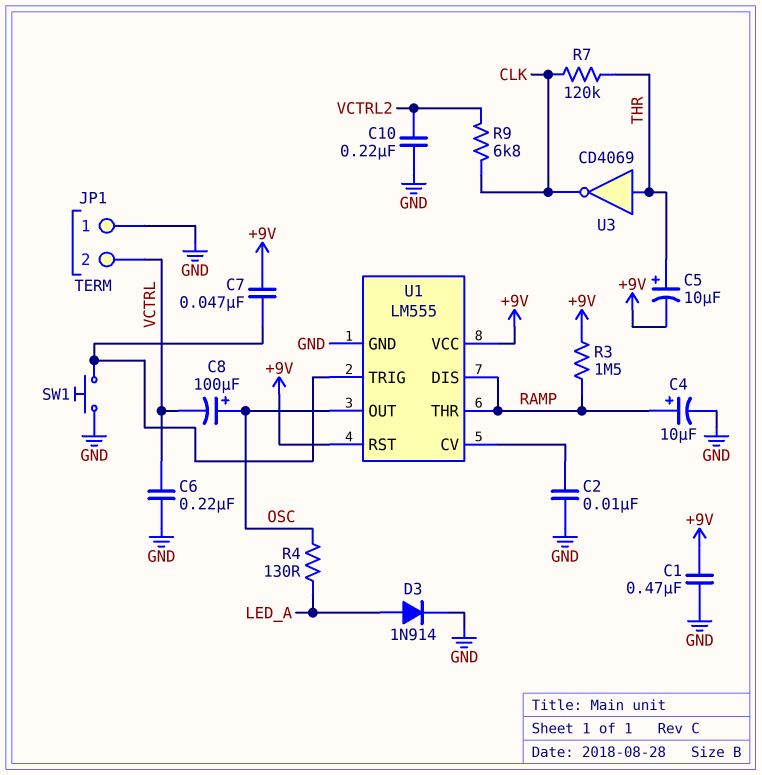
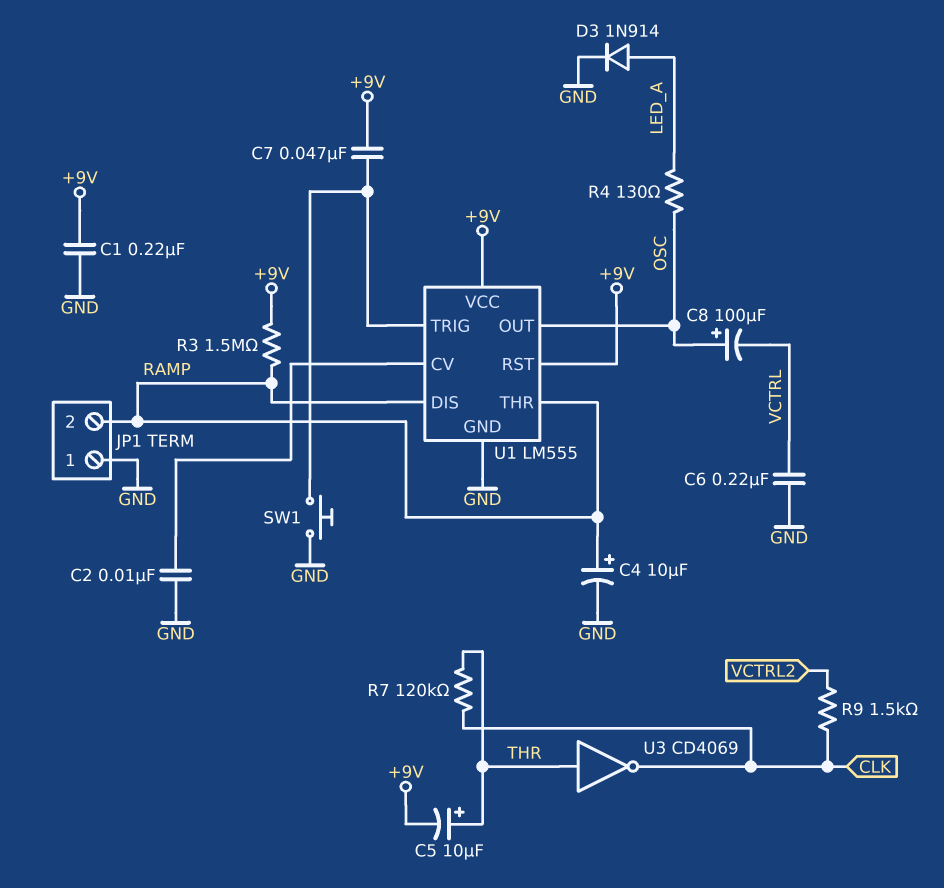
C1: 470nF (+9V, GND) -> 220nF (+9V, GND)
C10: 220nF (GND, VCTRL2) -> none
JP1 pin 2: VCTRL -> RAMP
R9: 6.8k (CLK, VCTRL2) -> 1.5k (CLK, VCTRL2)

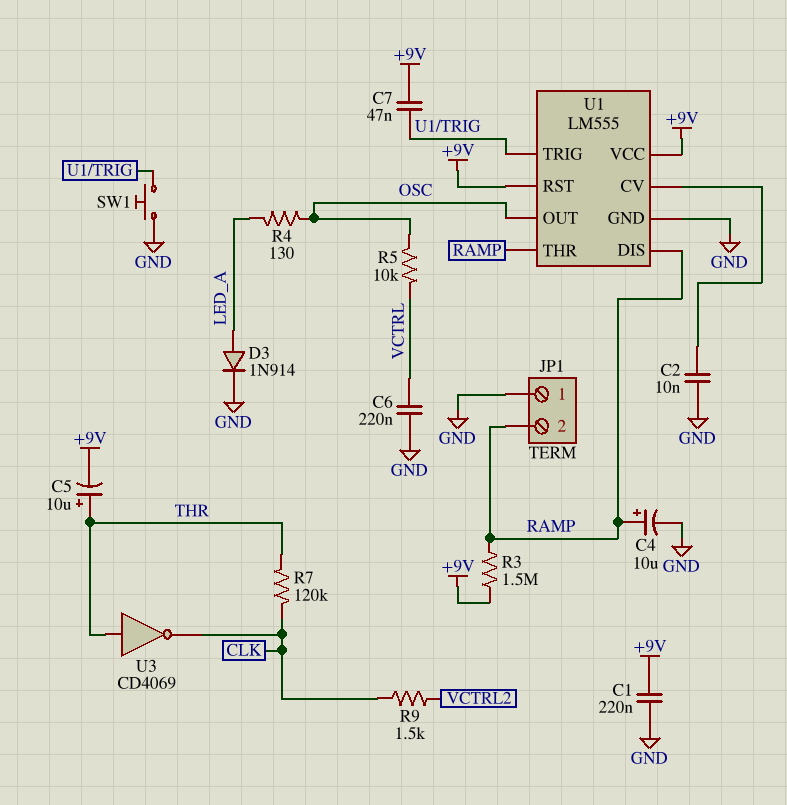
C8: 100uF (plus OSC, minus VCTRL) -> none
R5: none -> 10k (OSC, VCTRL)

